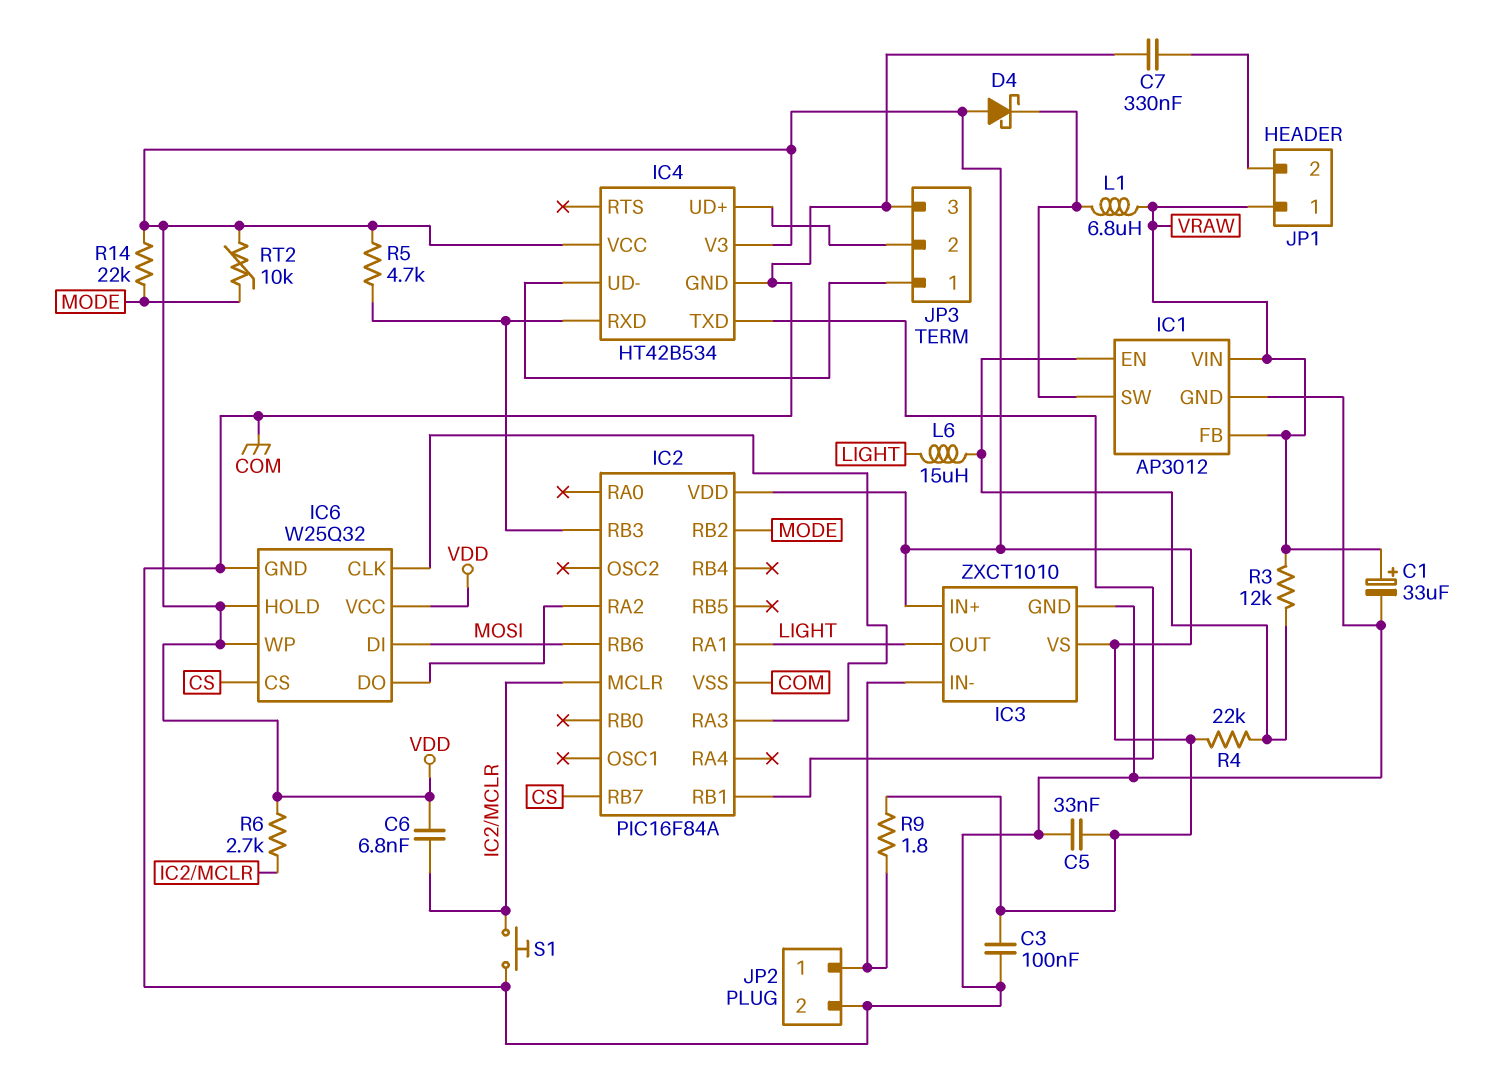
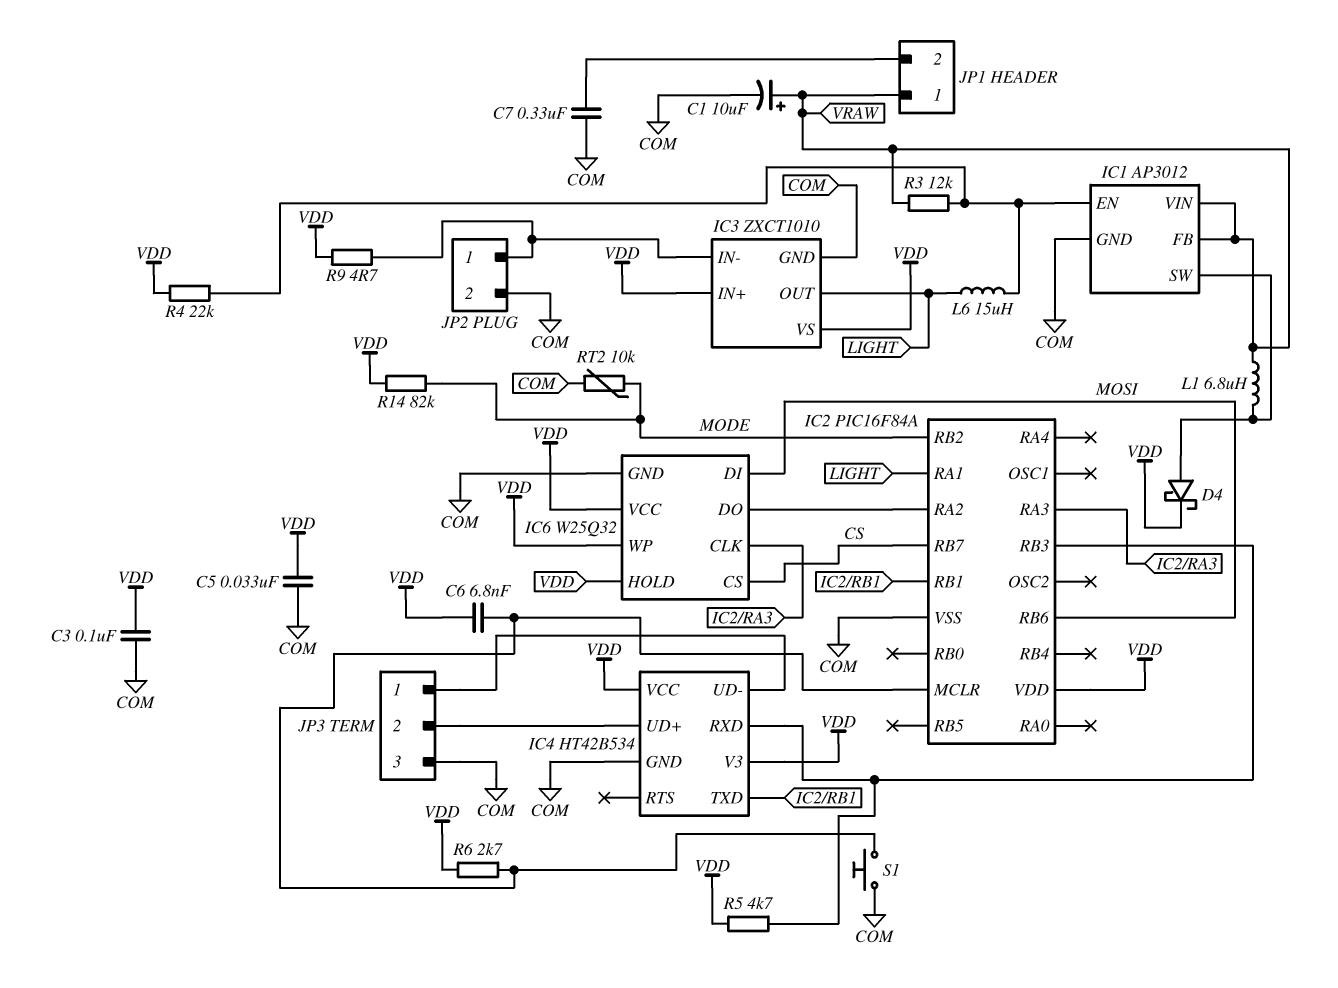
C1: 33uF (plus VRAW, minus COM) -> 10uF (plus VRAW, minus COM)
D4: schottky (A VDD, K IC1/SW) -> schottky (A IC1/SW, K VDD)
R9: 1.8 (IC3/IN-, VDD) -> 4.7 (IC3/IN-, VDD)
R14: 22k (MODE, VDD) -> 82k (MODE, VDD)
RT2: 10k (MODE, VDD) -> 10k (COM, MODE)

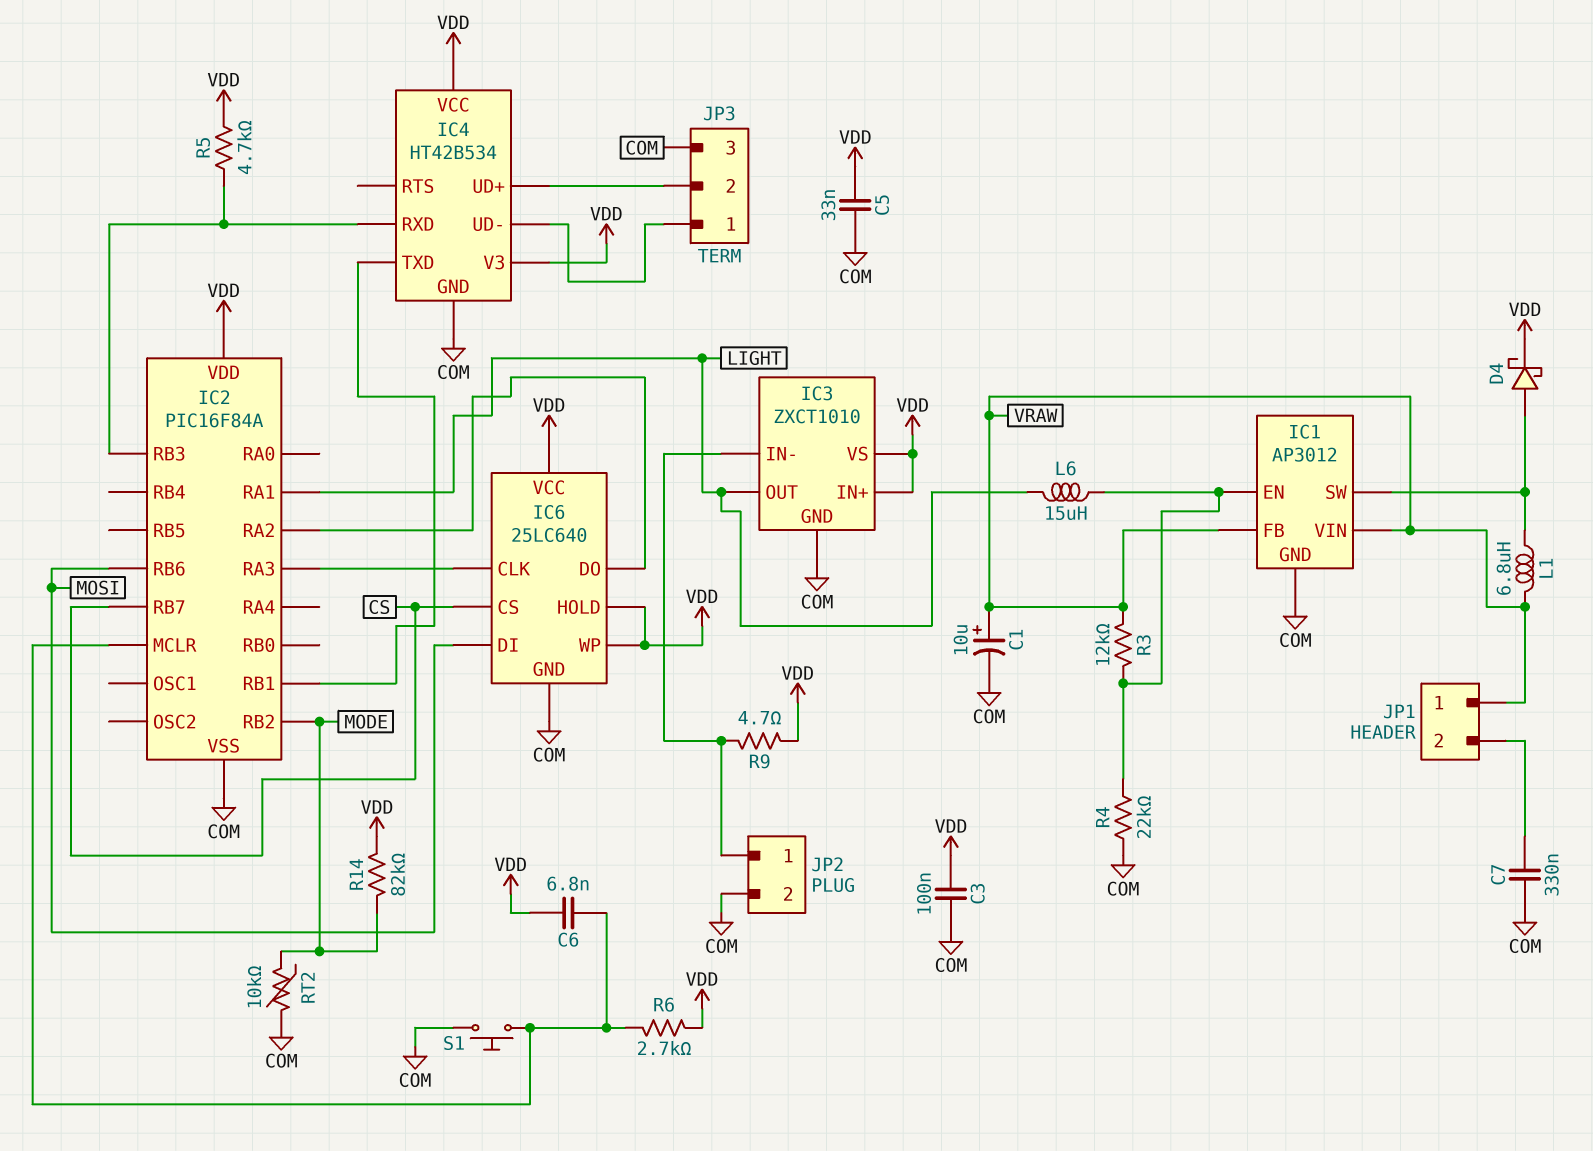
IC6: W25Q32 -> 25LC640
R4: 22k (IC1/EN, VDD) -> 22k (COM, IC1/EN)

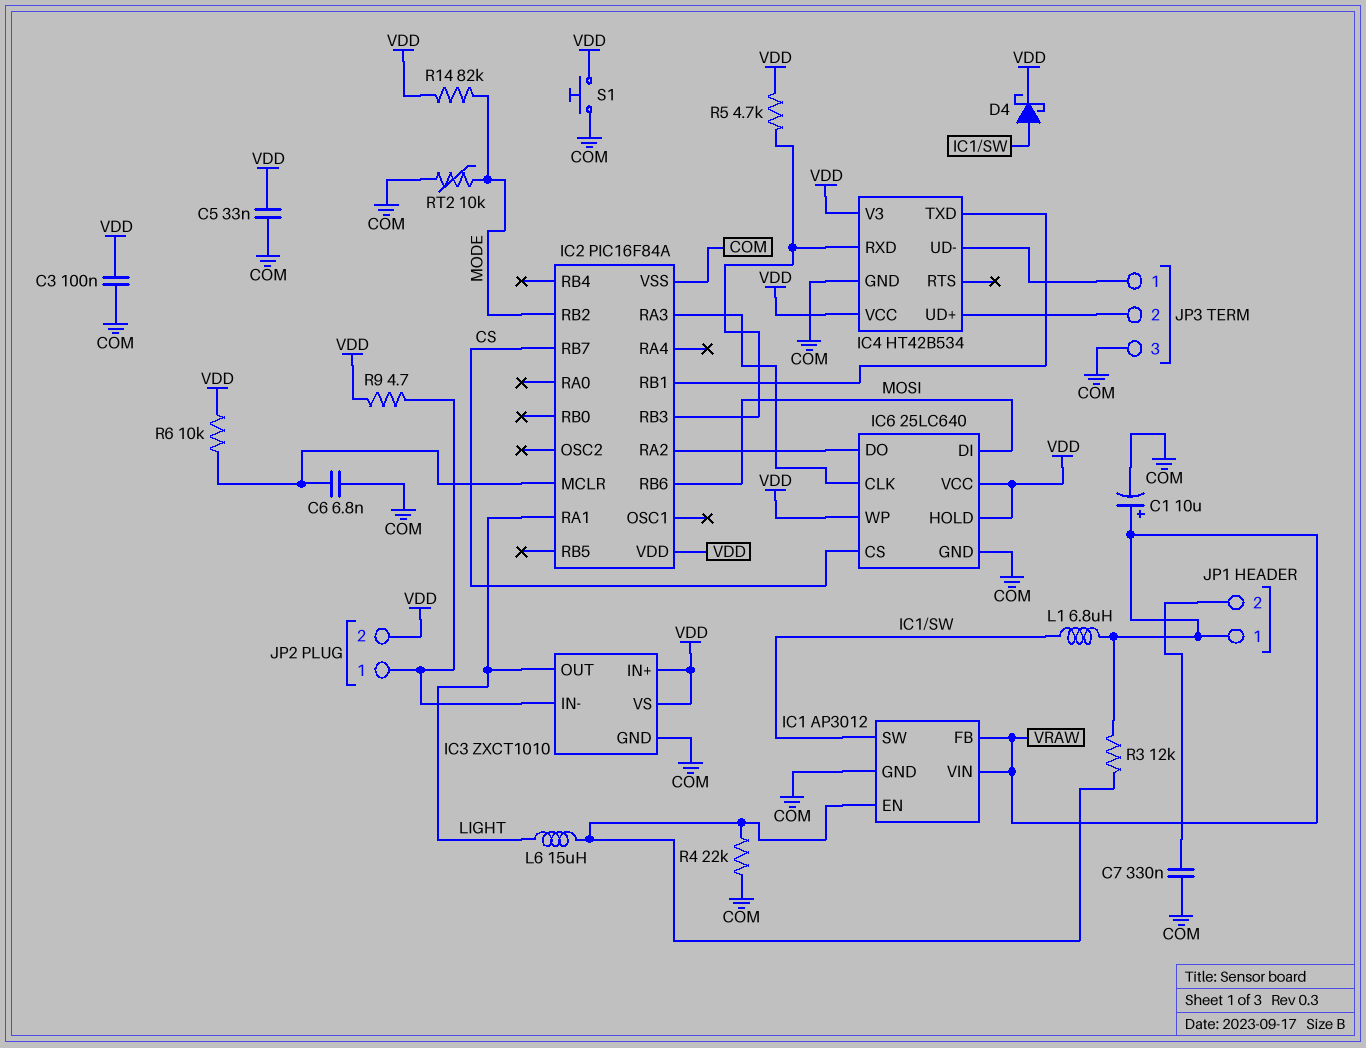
C6: 6.8nF (IC2/MCLR, VDD) -> 6.8nF (COM, IC2/MCLR)
JP2 pin 2: COM -> VDD
R6: 2.7k (IC2/MCLR, VDD) -> 10k (IC2/MCLR, VDD)
S1: button (COM, IC2/MCLR) -> button (COM, VDD)

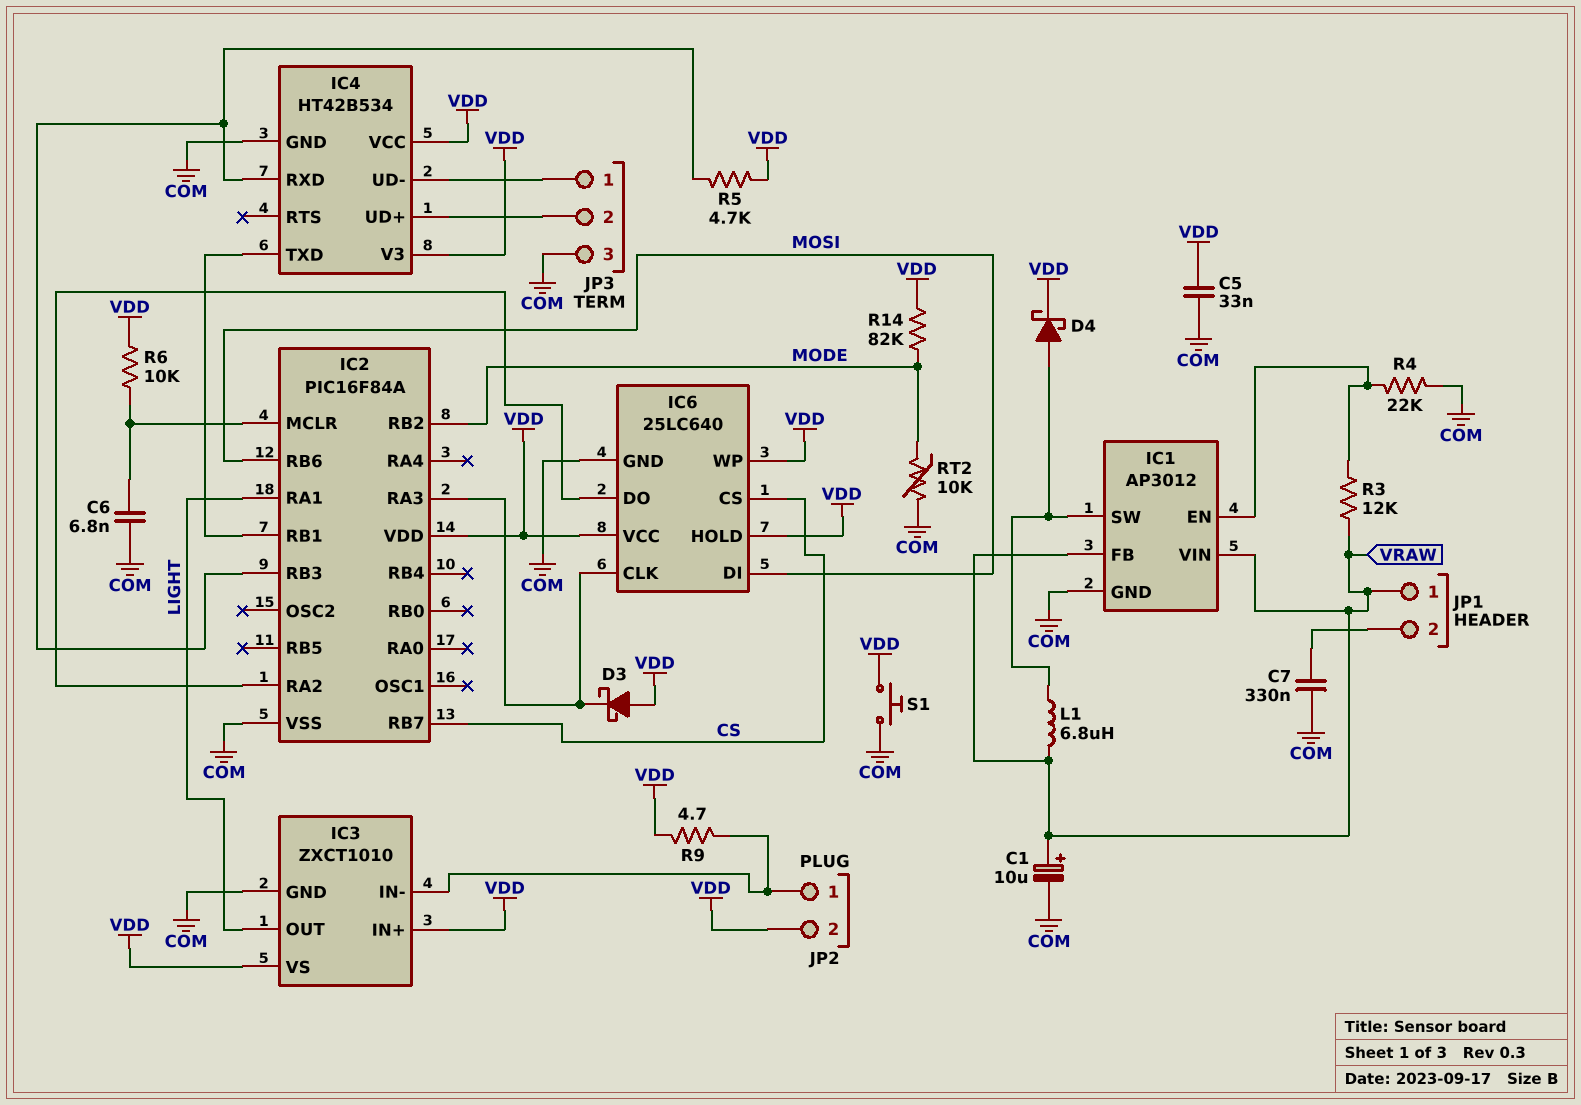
C3: 100nF (COM, VDD) -> none
D3: none -> schottky (A VDD, K IC2/RA3)
L6: 15uH (IC1/EN, LIGHT) -> none

